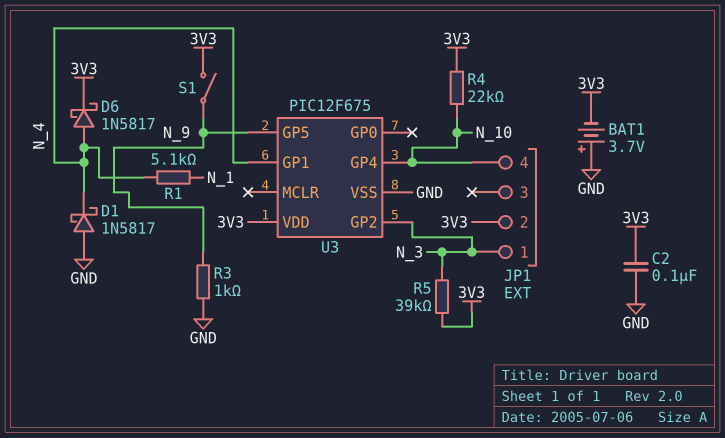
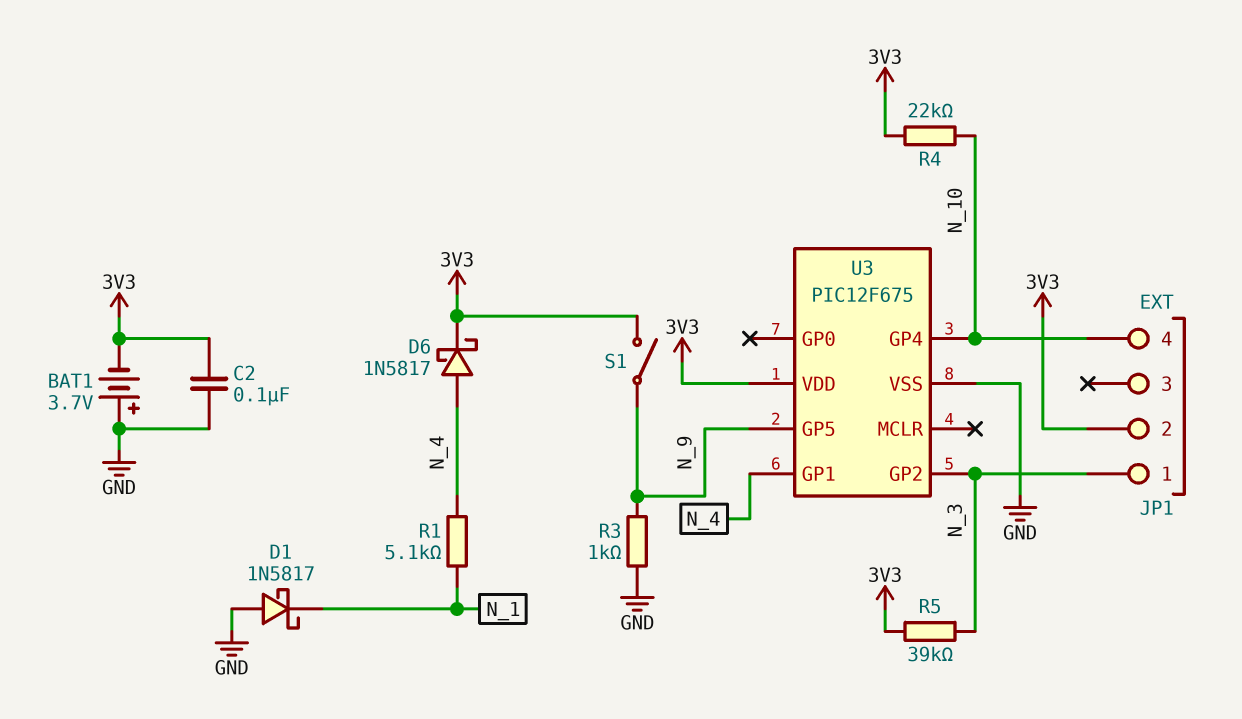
D1: schottky 1N5817 (A GND, K N_4) -> schottky 1N5817 (A GND, K N_1)

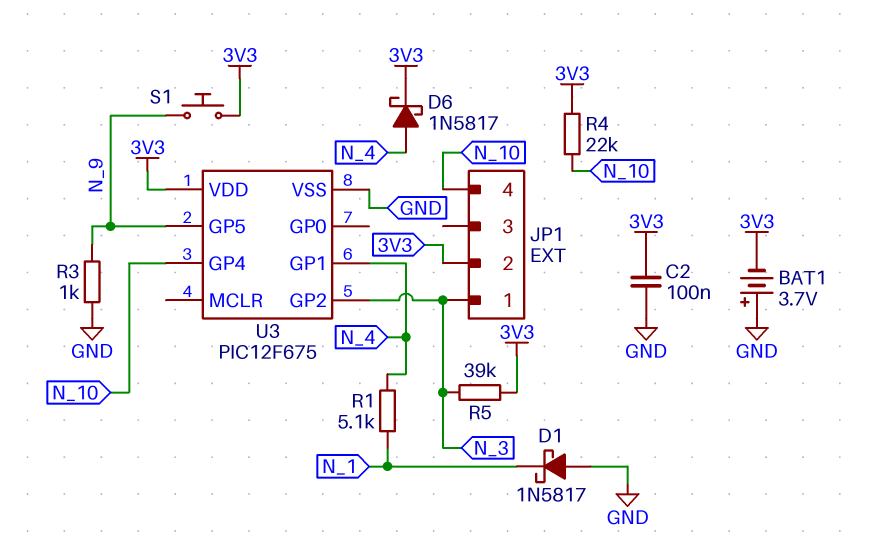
S1: switch (3V3, N_9) -> button (3V3, N_9)

